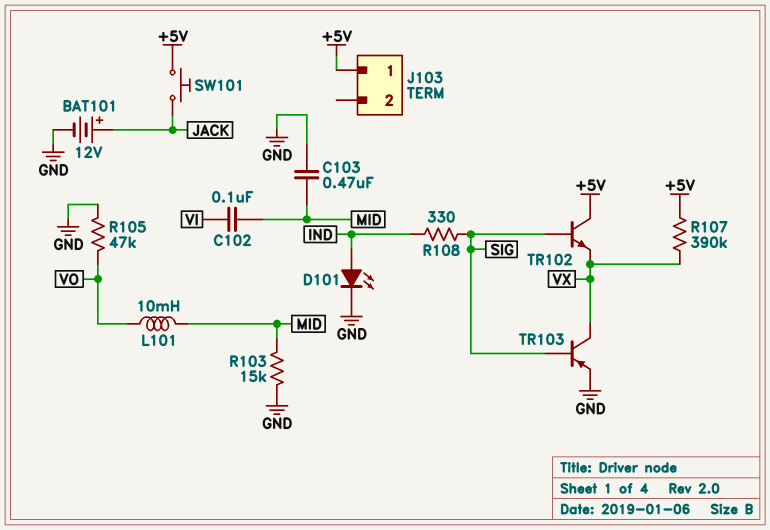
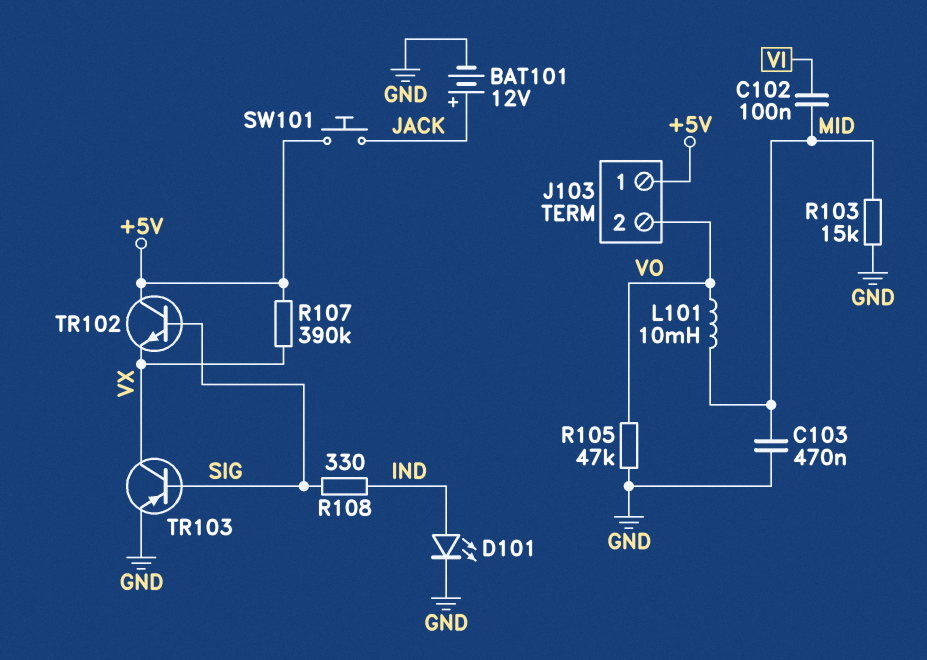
J103 pin 2: none -> VO

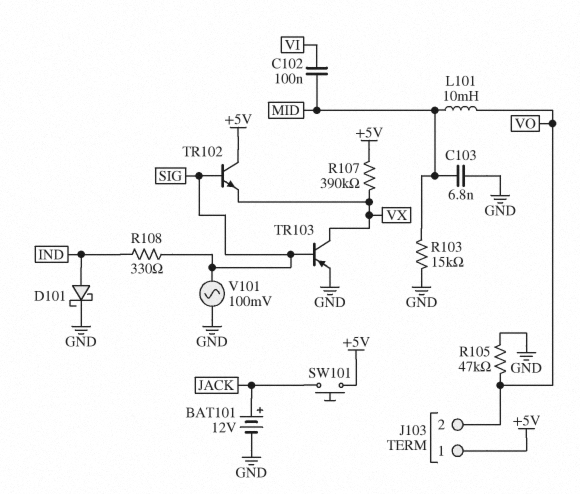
C103: 470nF (GND, MID) -> 6.8nF (GND, MID)
D101: LED (A IND, K GND) -> schottky (A IND, K GND)
V101: none -> AC 100mV (GND, SIG)

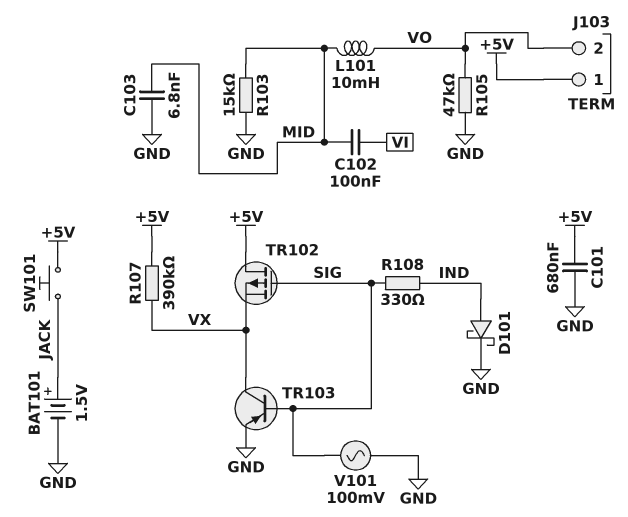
BAT101: 12V (plus JACK, minus GND) -> 1.5V (plus JACK, minus GND)
C101: none -> 680nF (+5V, GND)
TR102: NPN (B SIG, C +5V, E VX) -> PMOS (G SIG, D +5V, S VX)

